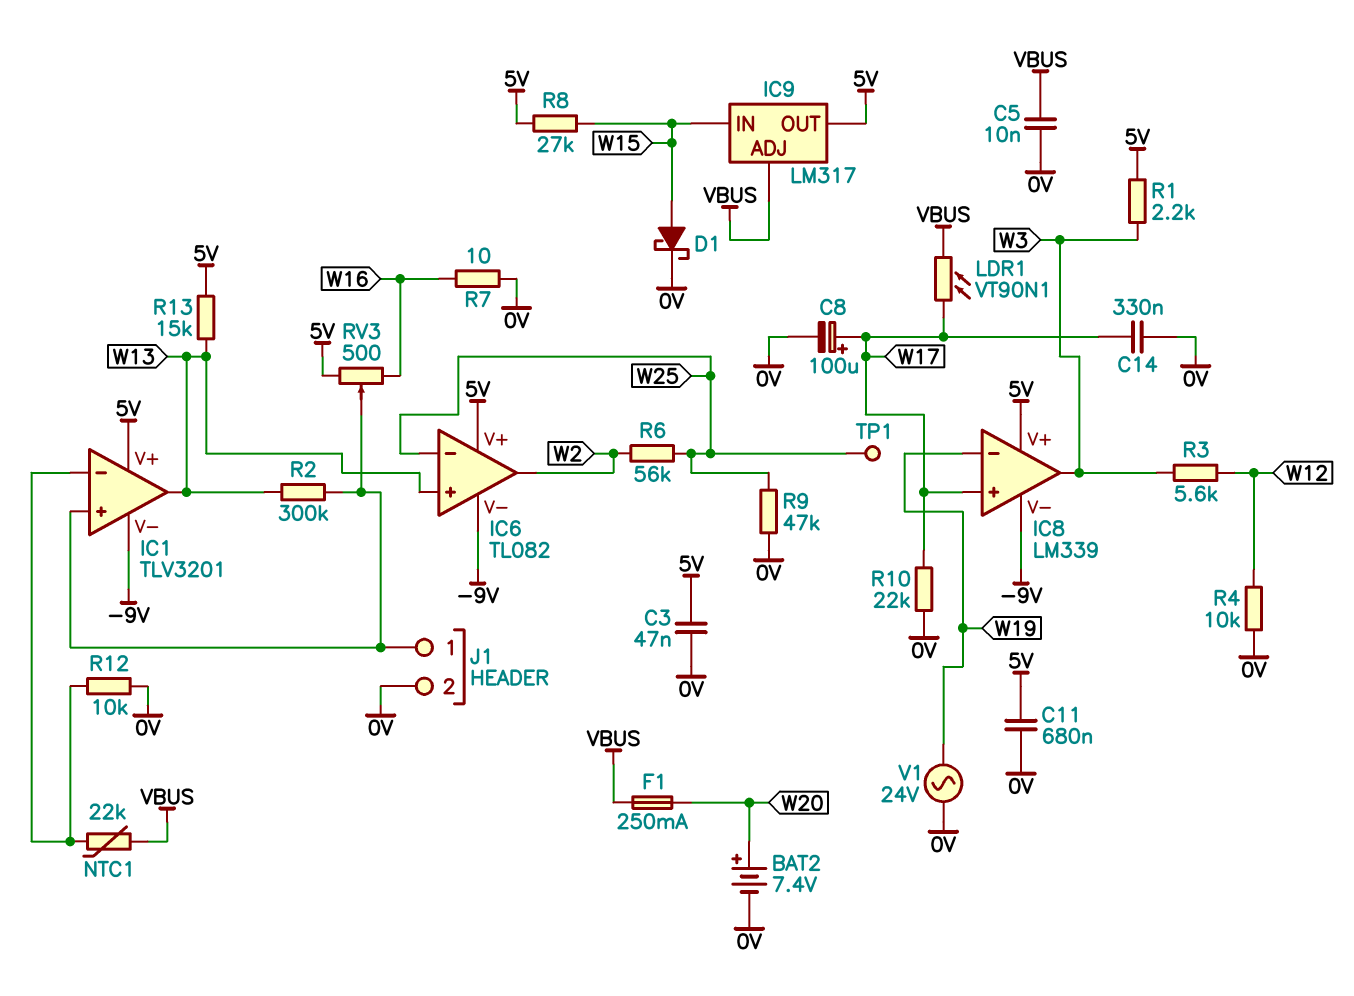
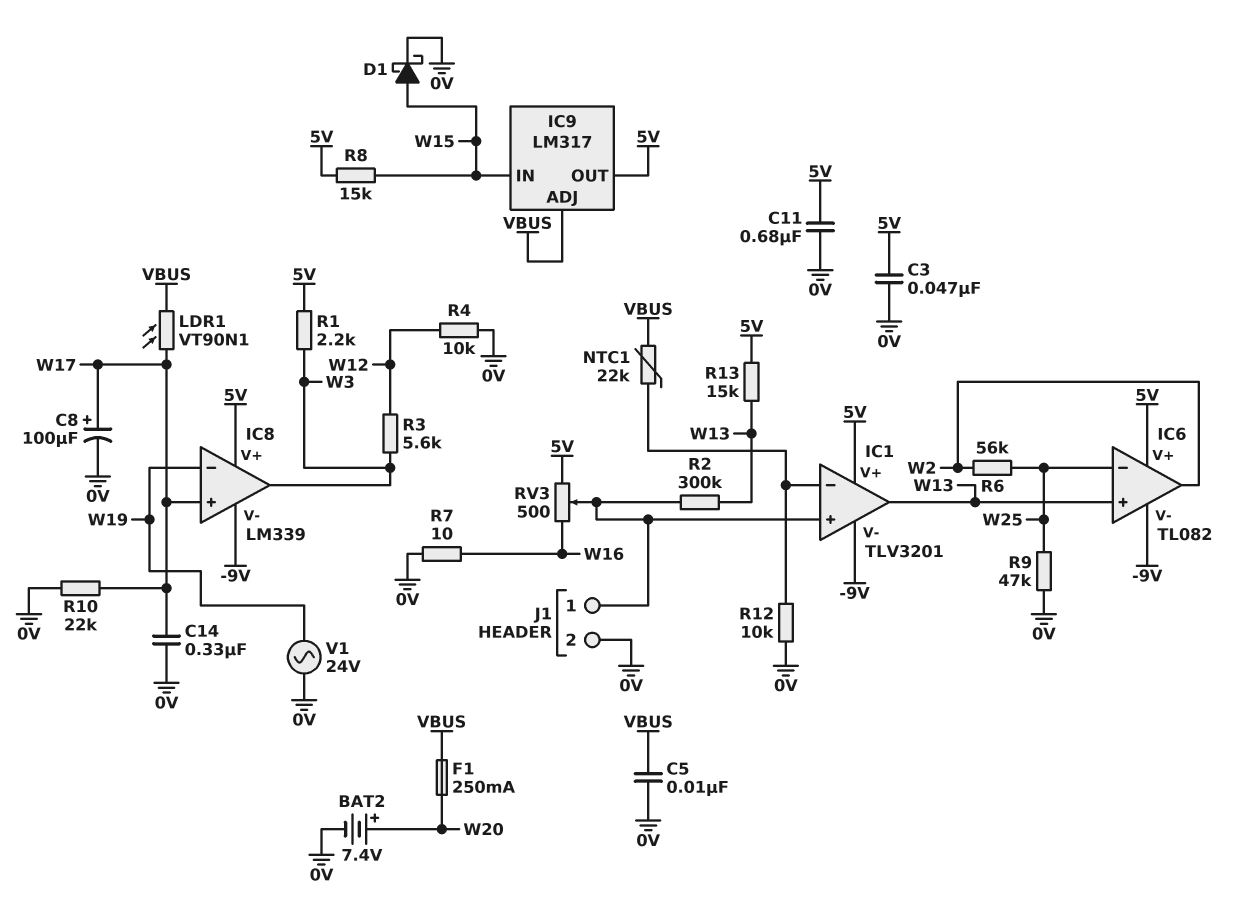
R8: 27k (5V, W15) -> 15k (5V, W15)
TP1: test point (W25) -> none

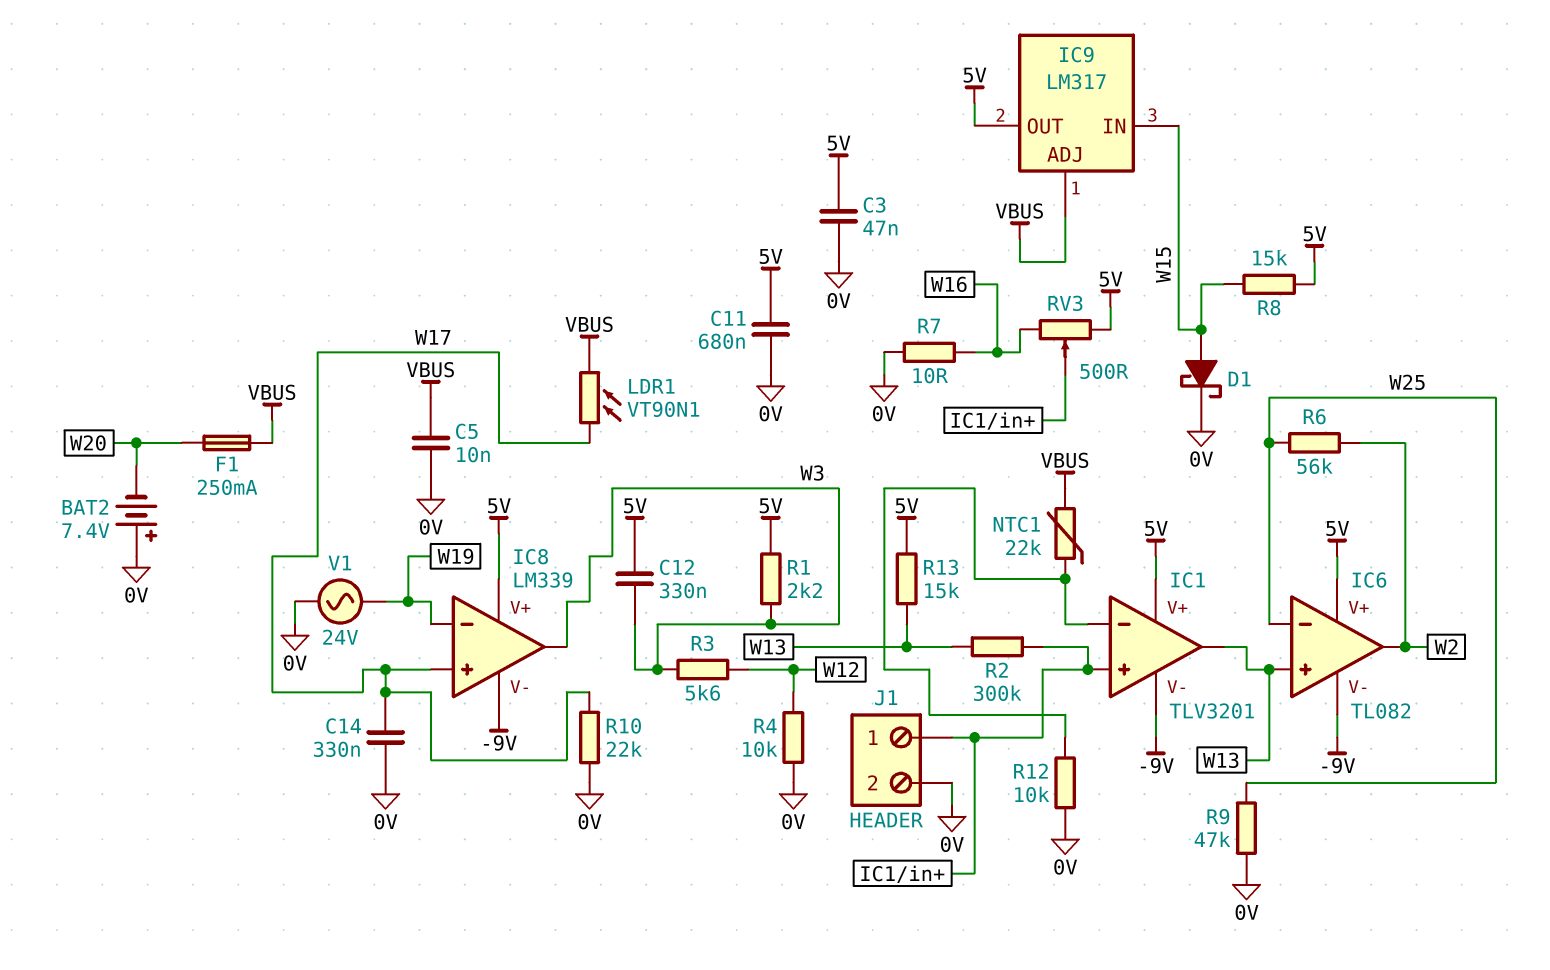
BAT2: 7.4V (plus W20, minus 0V) -> 7.4V (plus 0V, minus W20)
C8: 100uF (plus W17, minus 0V) -> none
C12: none -> 330nF (5V, W3)

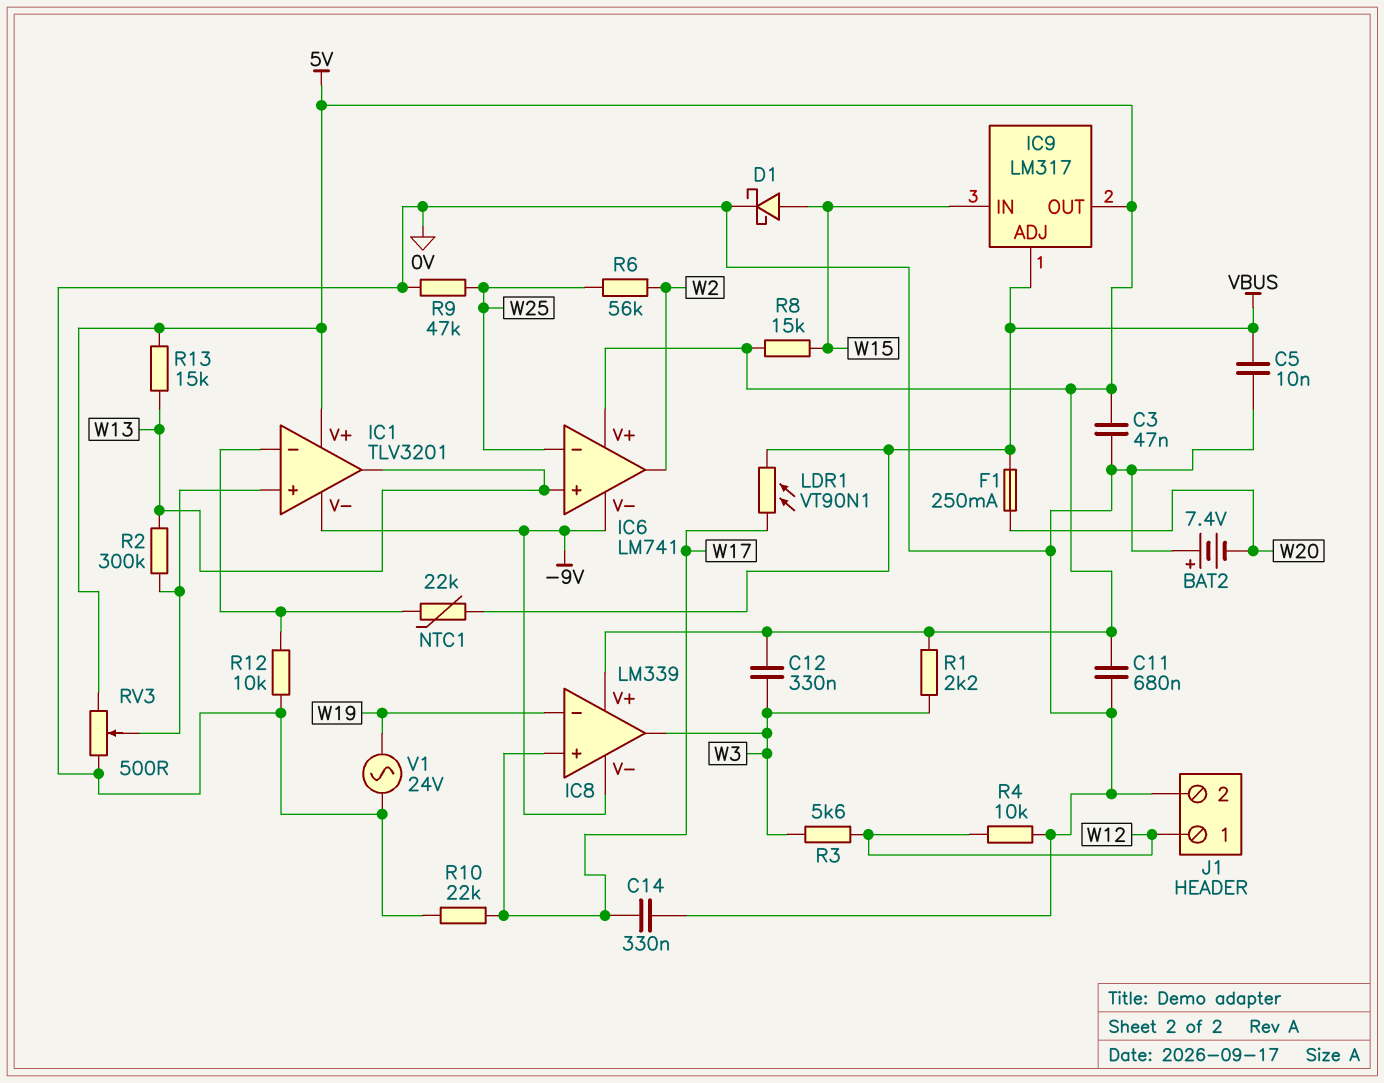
IC6: TL082 -> LM741
J1 pin 1: IC1/in+ -> W12
R7: 10 (0V, W16) -> none
RV3: 500 (5V, W16, wiper IC1/in+) -> 500 (0V, 5V, wiper IC1/in+)

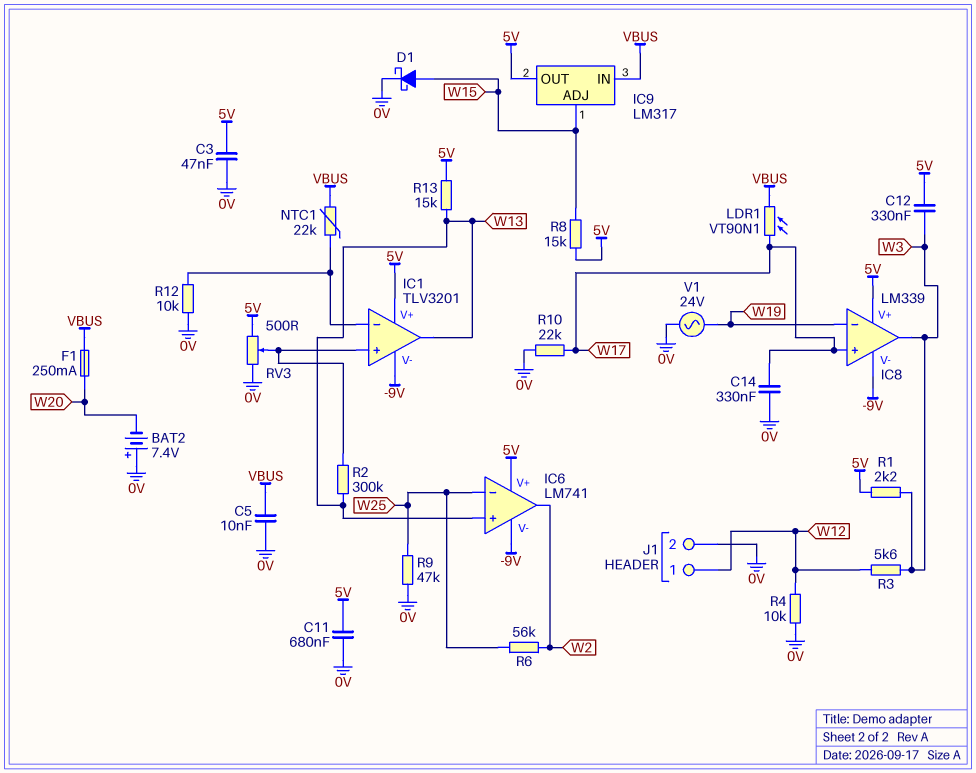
IC9 pin ADJ: VBUS -> W15
IC9 pin IN: W15 -> VBUS

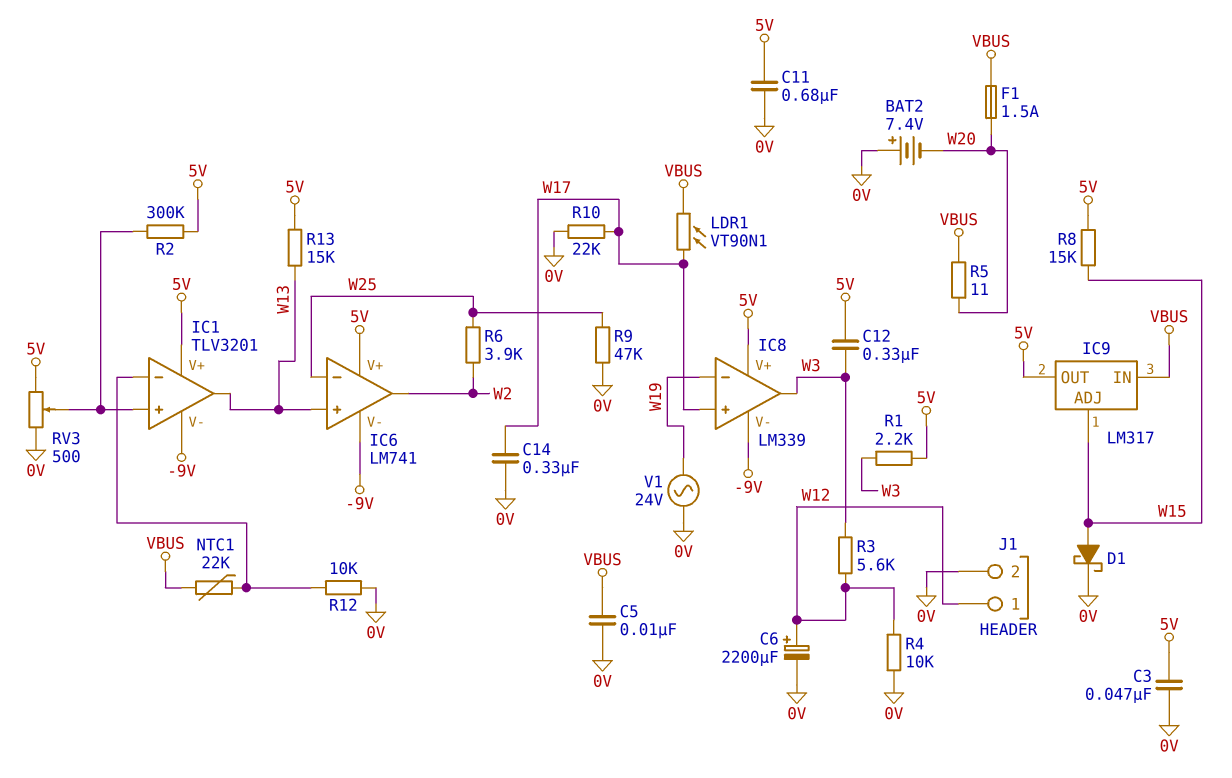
C6: none -> 2200uF (plus W12, minus 0V)
F1: 250mA (VBUS, W20) -> 1.5A (VBUS, W20)
R2: 300k (IC1/in+, W13) -> 300k (5V, IC1/in+)
R5: none -> 11 (VBUS, W20)
R6: 56k (W2, W25) -> 3.9k (W2, W25)

